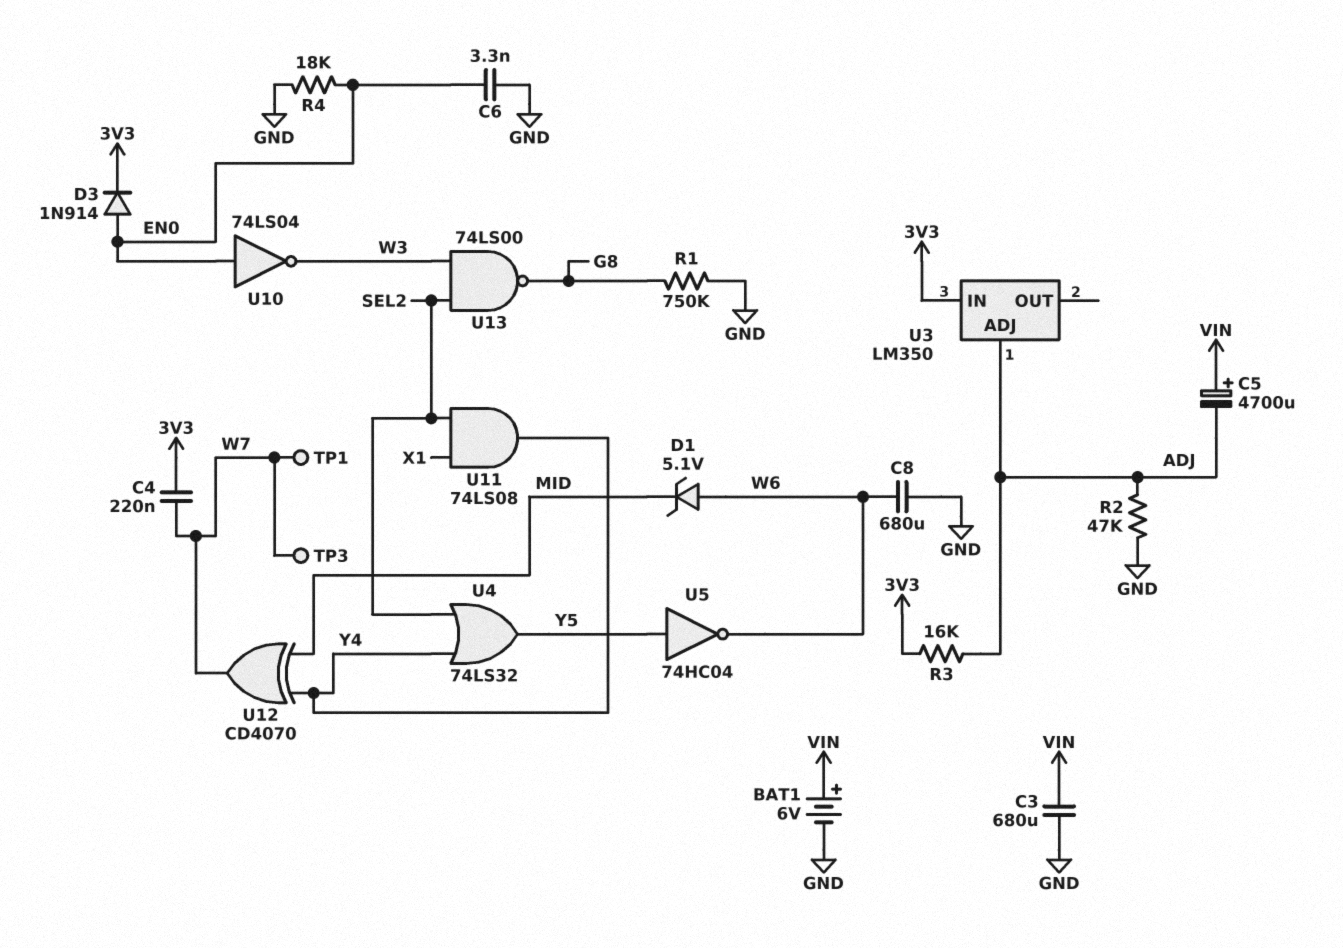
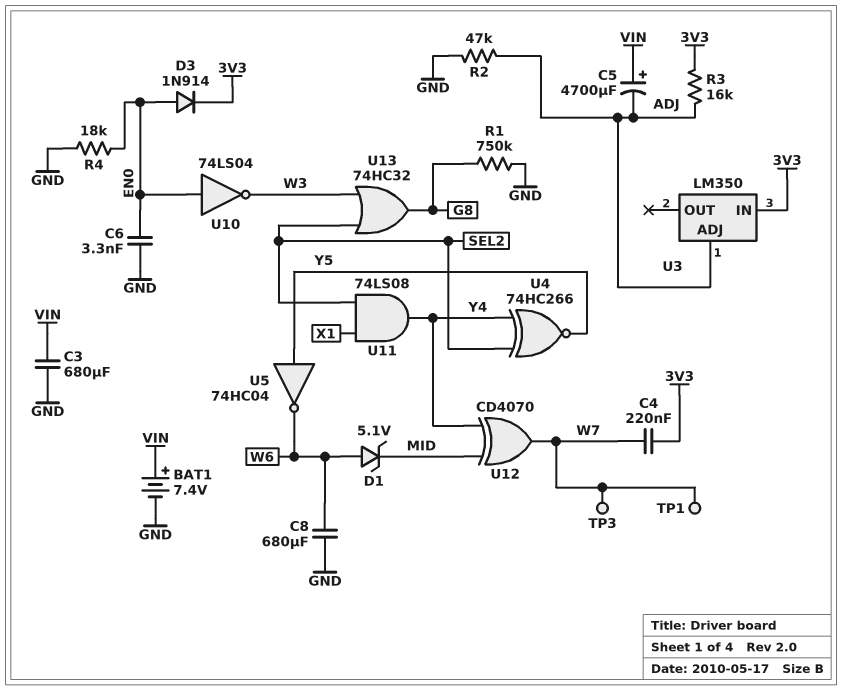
BAT1: 6V (plus VIN, minus GND) -> 7.4V (plus VIN, minus GND)
U4: OR 74LS32 (in SEL2, in Y4, out Y5) -> XNOR 74HC266 (in SEL2, in Y4, out Y5)
U13: NAND 74LS00 (in SEL2, in W3, out G8) -> OR 74HC32 (in SEL2, in W3, out G8)

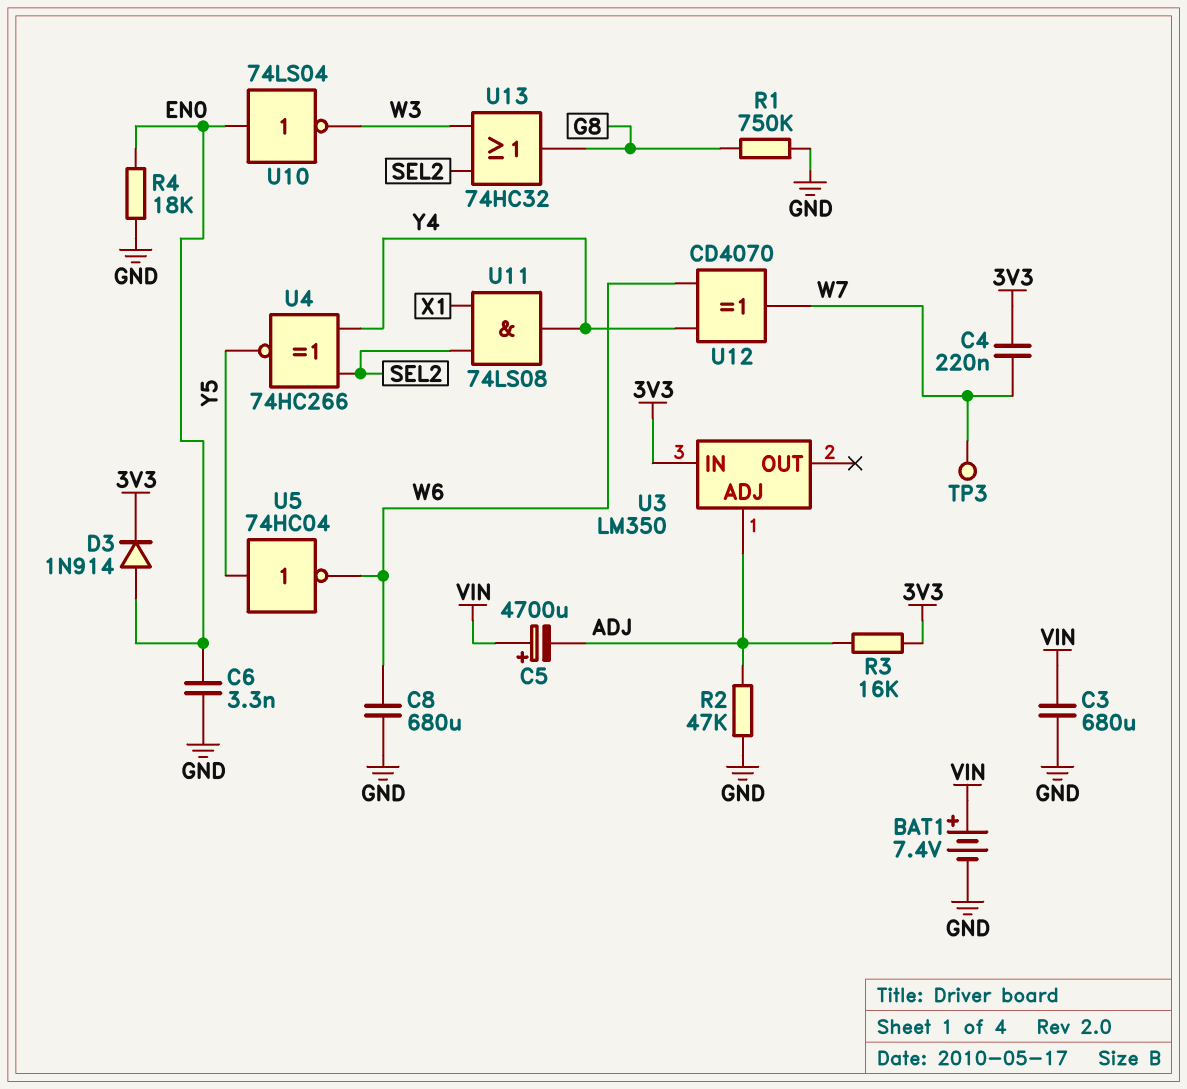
D1: zener 5.1V (A W6, K MID) -> none
TP1: test point (W7) -> none
U12: XOR CD4070 (in MID, in Y4, out W7) -> XOR CD4070 (in W6, in Y4, out W7)

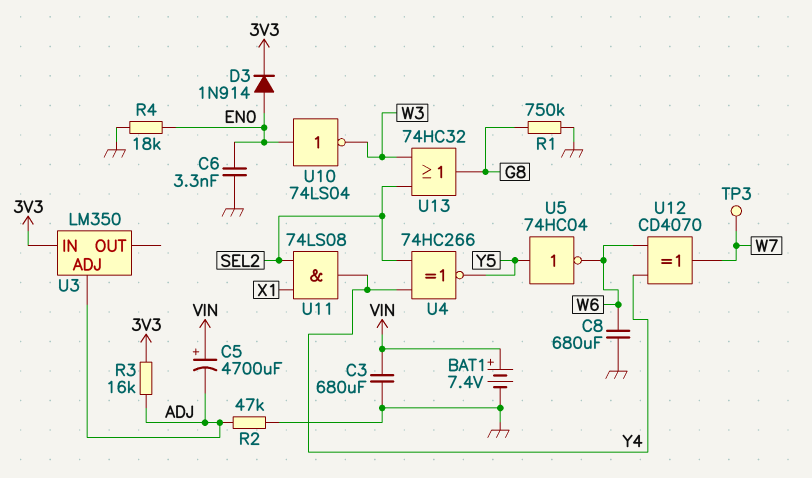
C4: 220nF (3V3, W7) -> none

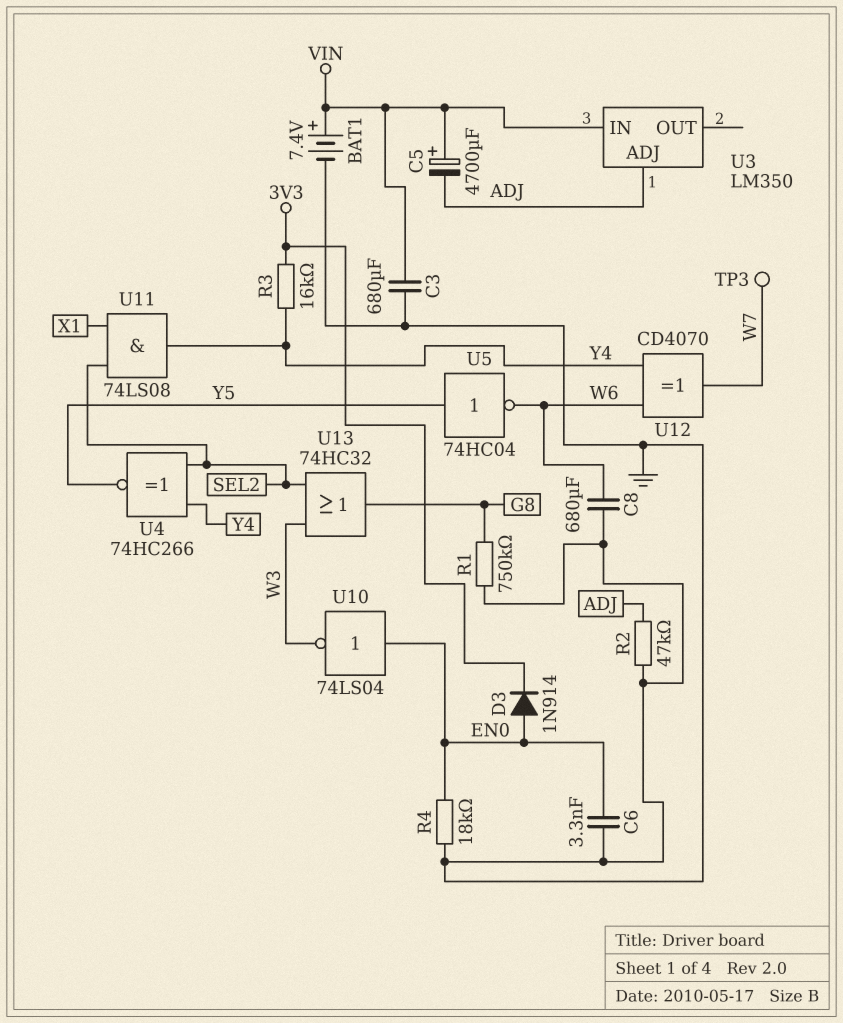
R3: 16k (3V3, ADJ) -> 16k (3V3, Y4)
U3 pin IN: 3V3 -> VIN

